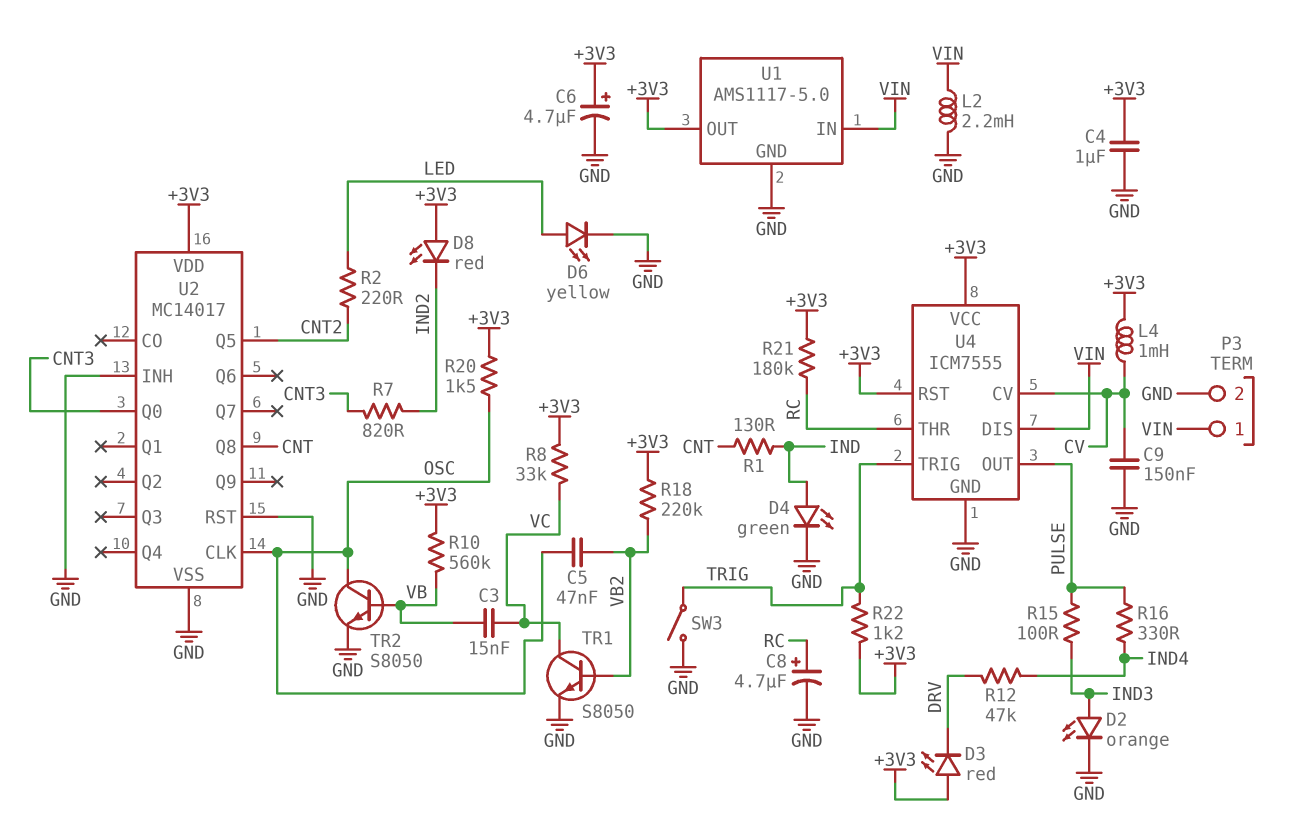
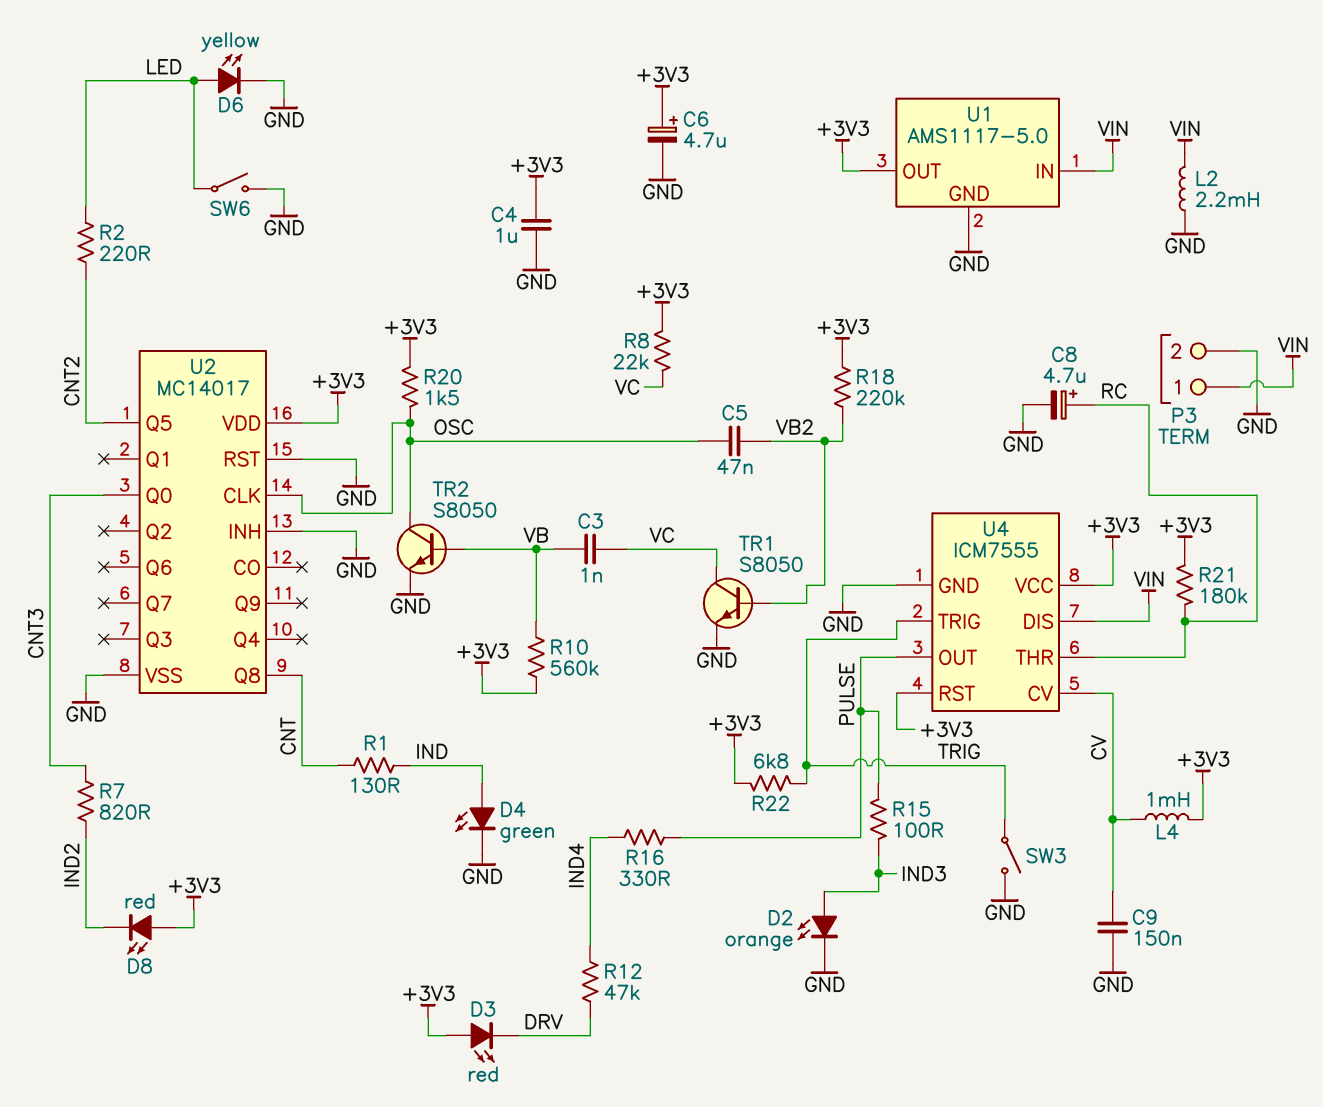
C3: 15nF (VB, VC) -> 1nF (VB, VC)
R8: 33k (+3V3, VC) -> 22k (+3V3, VC)
R22: 1.2k (+3V3, TRIG) -> 6.8k (+3V3, TRIG)
SW6: none -> switch (GND, LED)

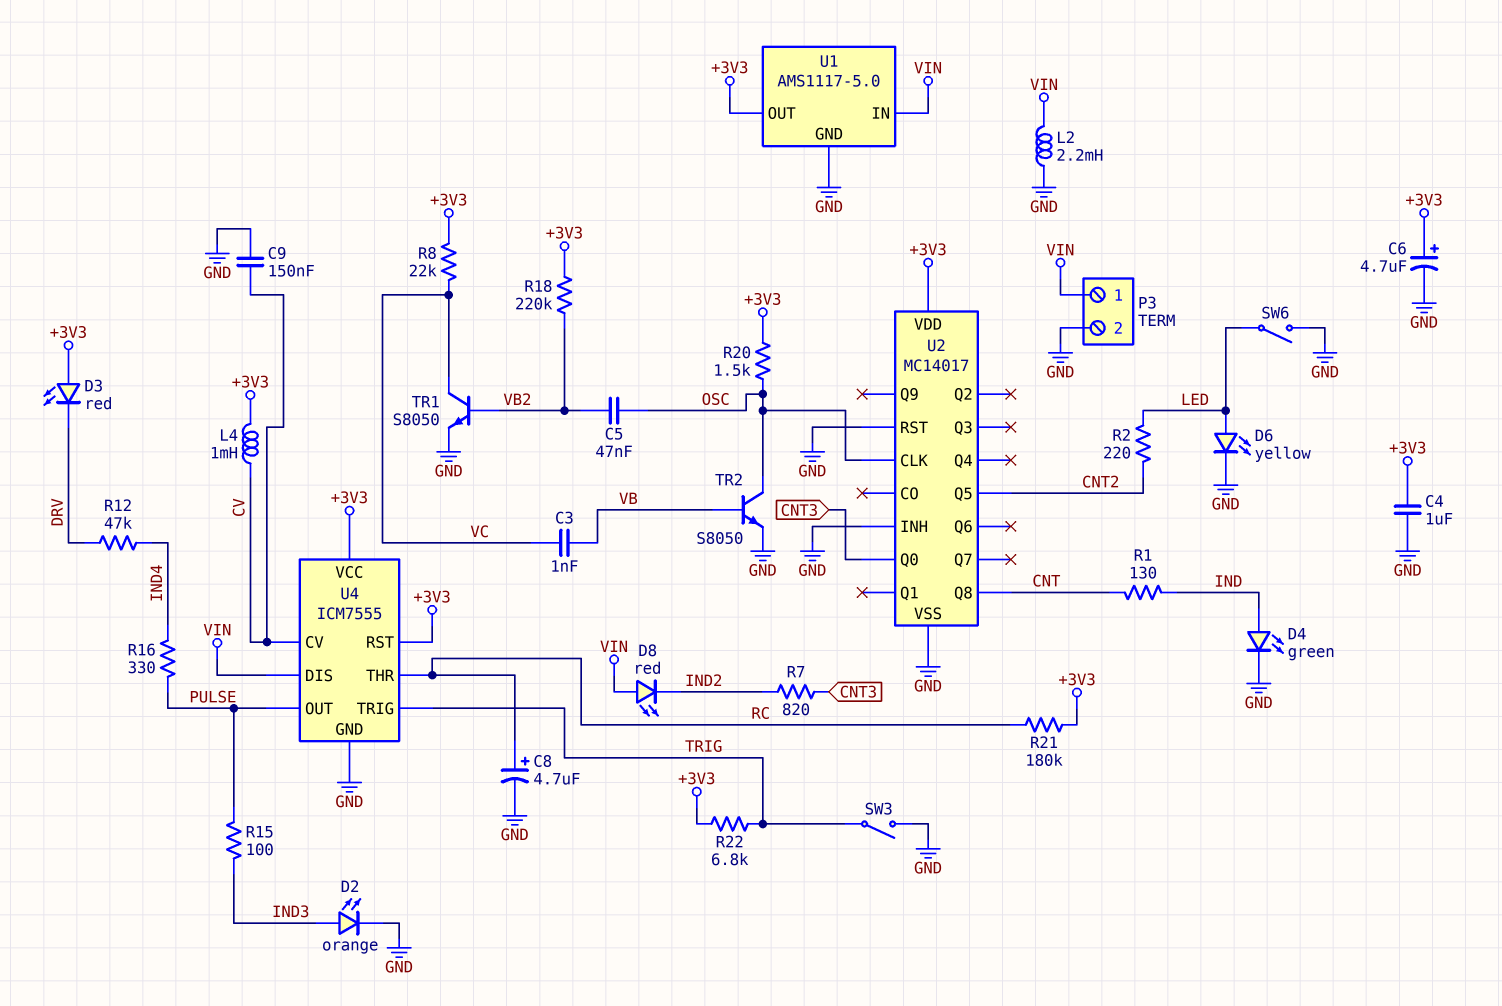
D8: LED red (A +3V3, K IND2) -> LED red (A VIN, K IND2)
R10: 560k (+3V3, VB) -> none

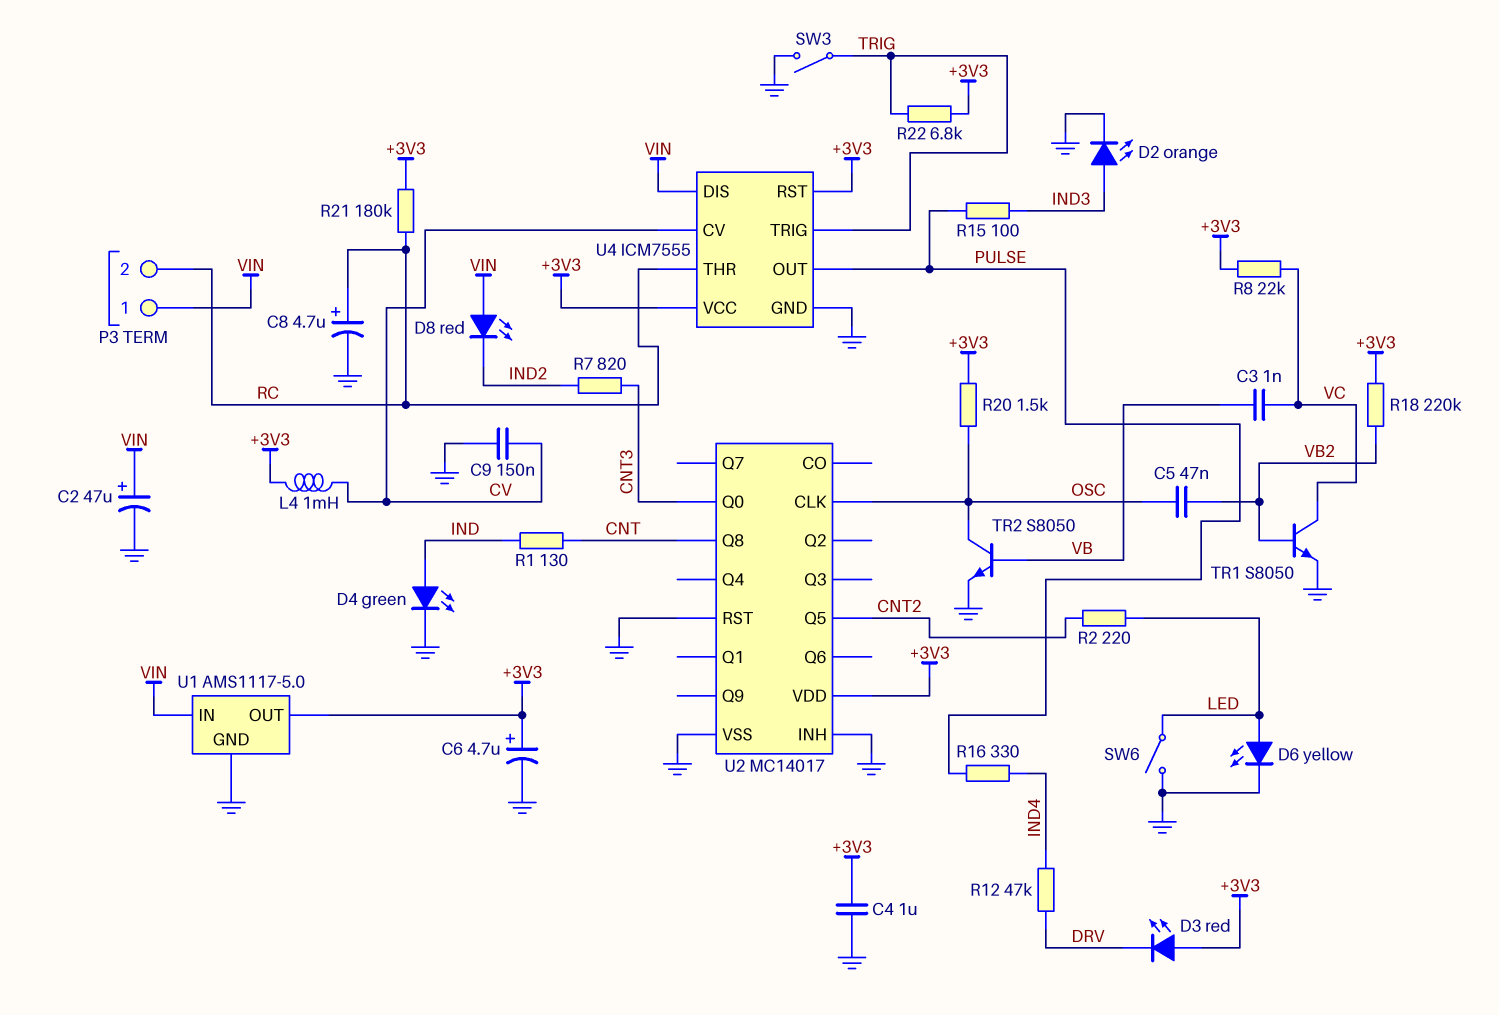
C2: none -> 47uF (plus VIN, minus GND)
L2: 2.2mH (GND, VIN) -> none
P3 pin 2: GND -> RC

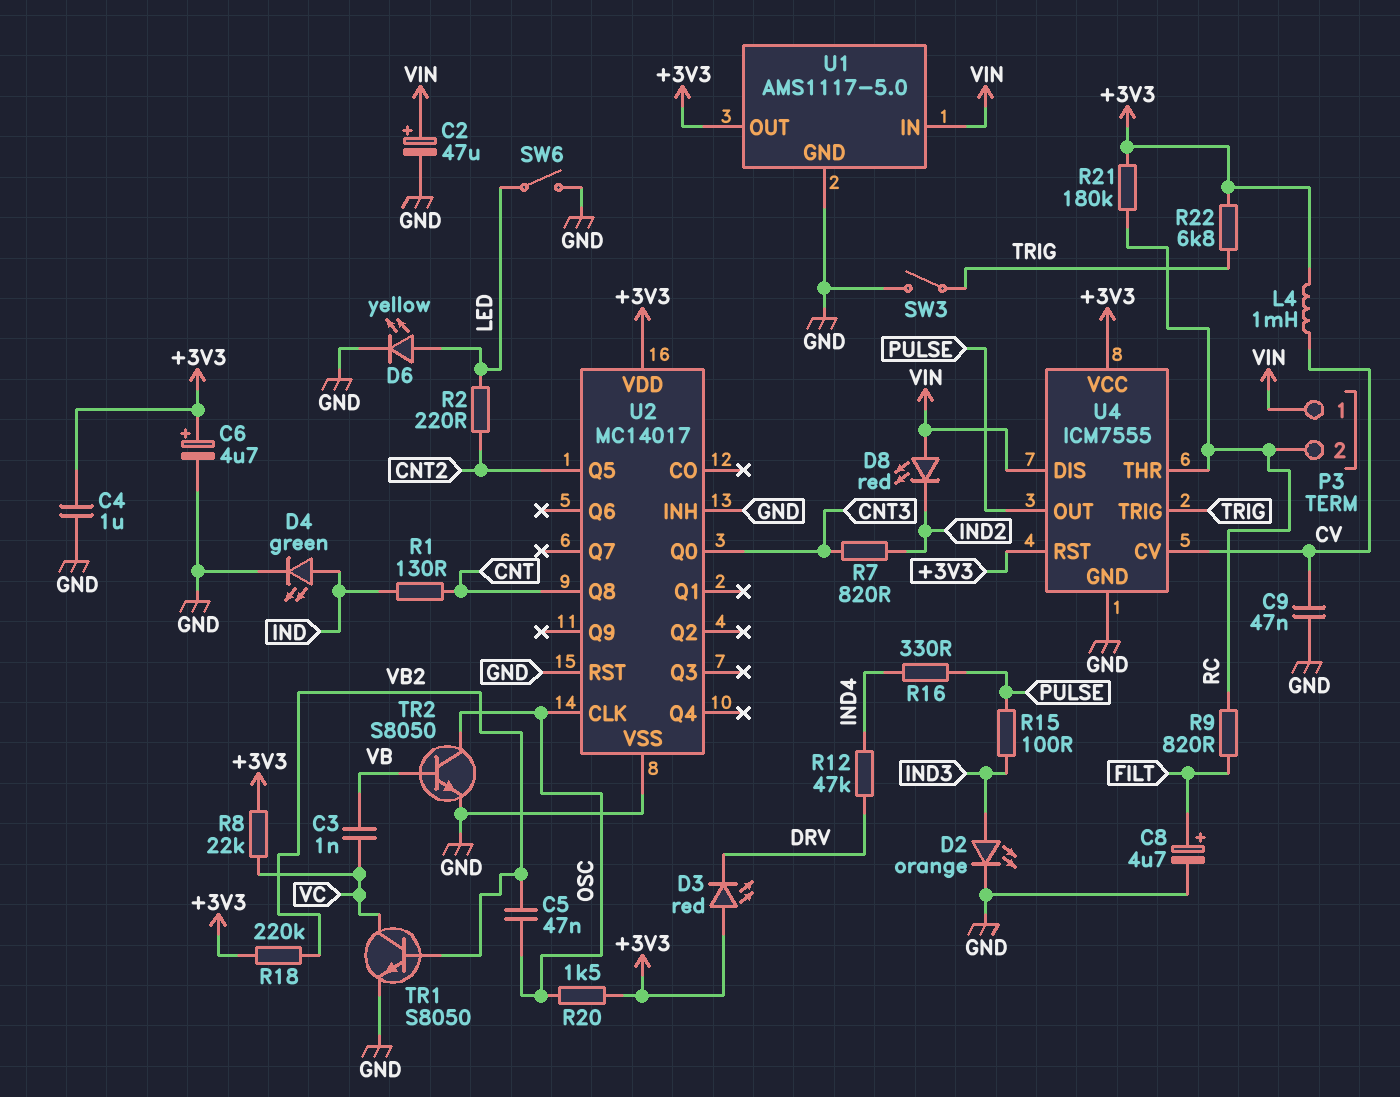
C8: 4.7uF (plus RC, minus GND) -> 4.7uF (plus FILT, minus GND)
C9: 150nF (CV, GND) -> 47nF (CV, GND)
R9: none -> 820 (FILT, RC)

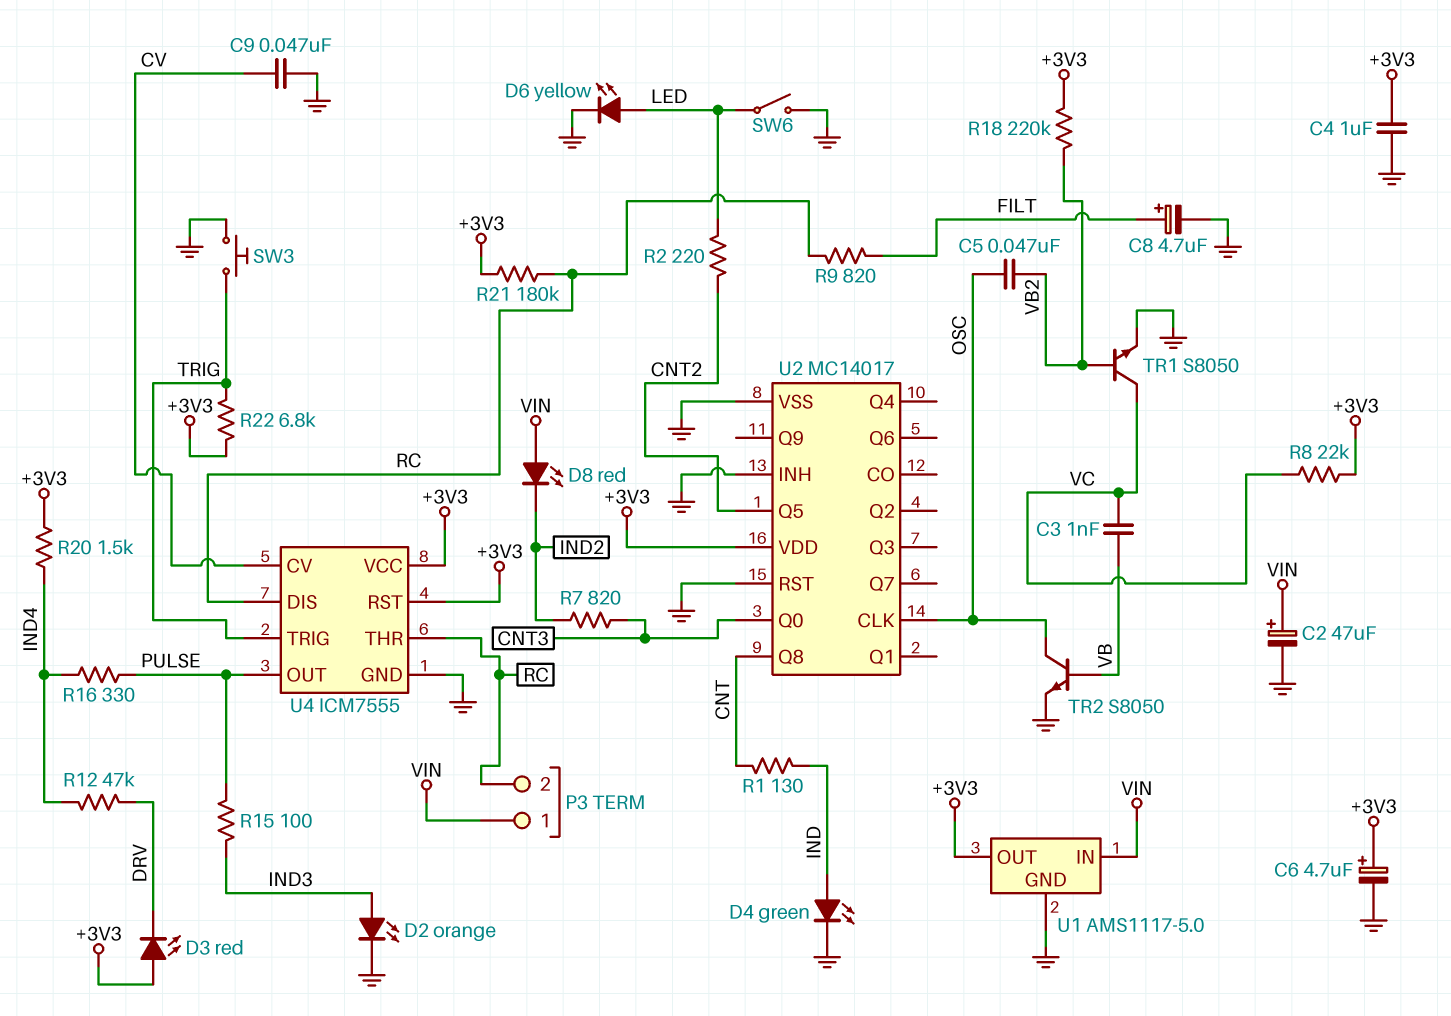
L4: 1mH (+3V3, CV) -> none
R20: 1.5k (+3V3, OSC) -> 1.5k (+3V3, IND4)
SW3: switch (GND, TRIG) -> button (GND, TRIG)
U4 pin DIS: VIN -> RC

